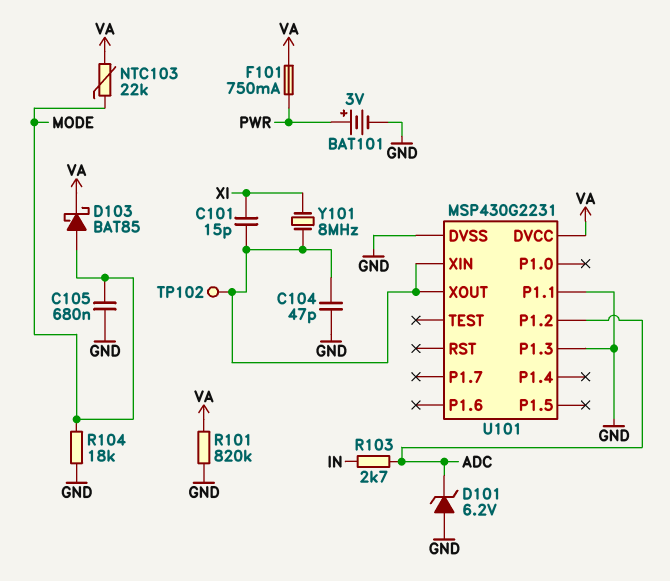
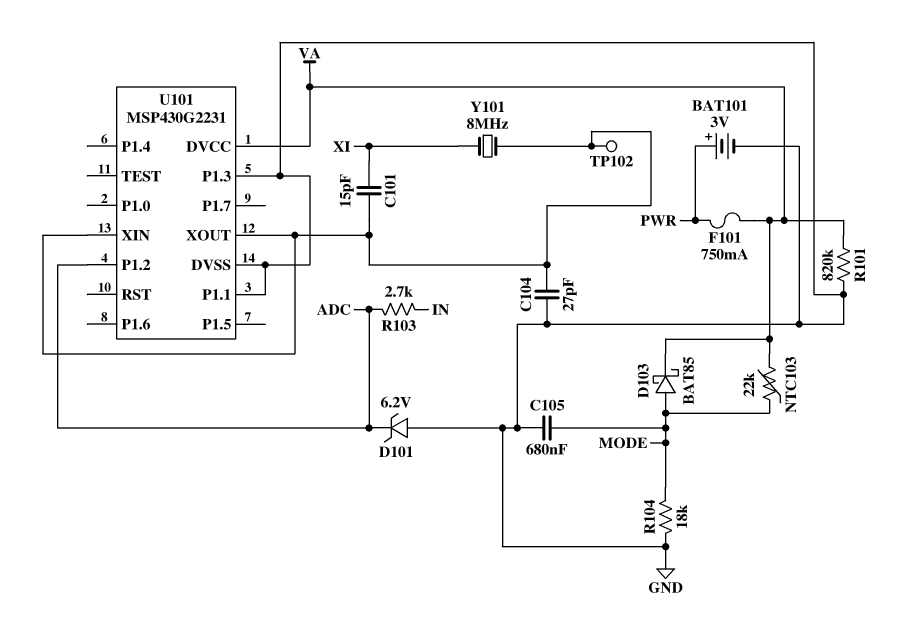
C104: 47pF (GND, U101/XIN) -> 27pF (GND, U101/XIN)

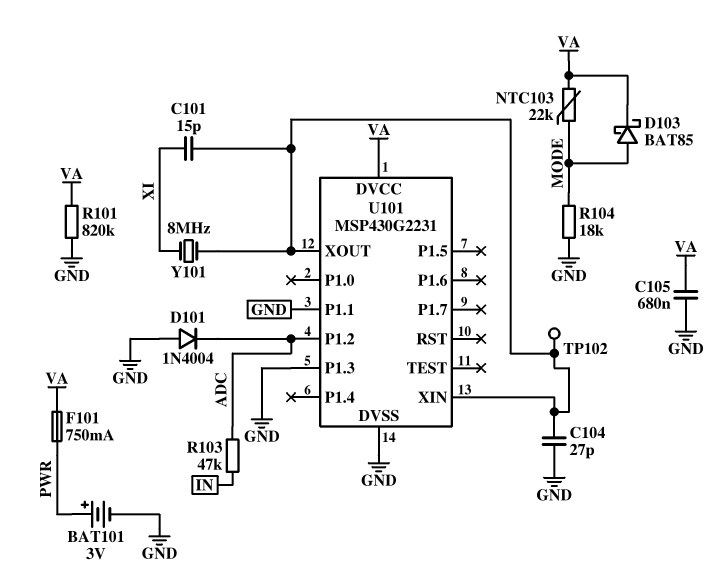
C105: 680nF (GND, MODE) -> 680nF (GND, VA)
D101: zener 6.2V (A GND, K ADC) -> diode 1N4004 (A GND, K ADC)
R103: 2.7k (ADC, IN) -> 47k (ADC, IN)

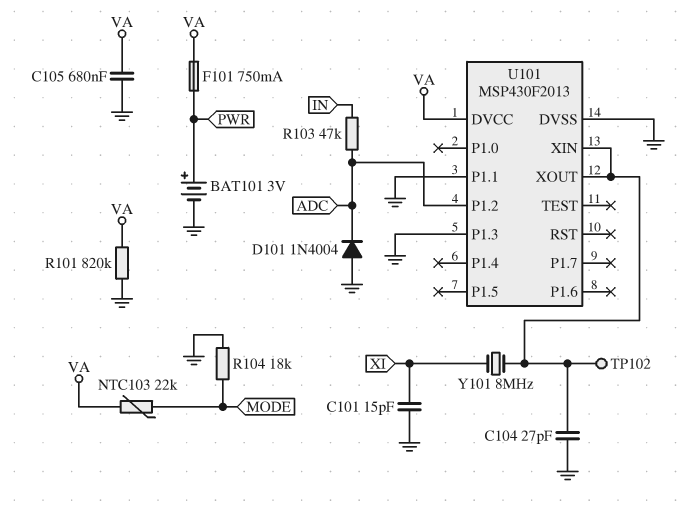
C101: 15pF (U101/XIN, XI) -> 15pF (GND, XI)
D103: schottky BAT85 (A MODE, K VA) -> none
U101: MSP430G2231 -> MSP430F2013

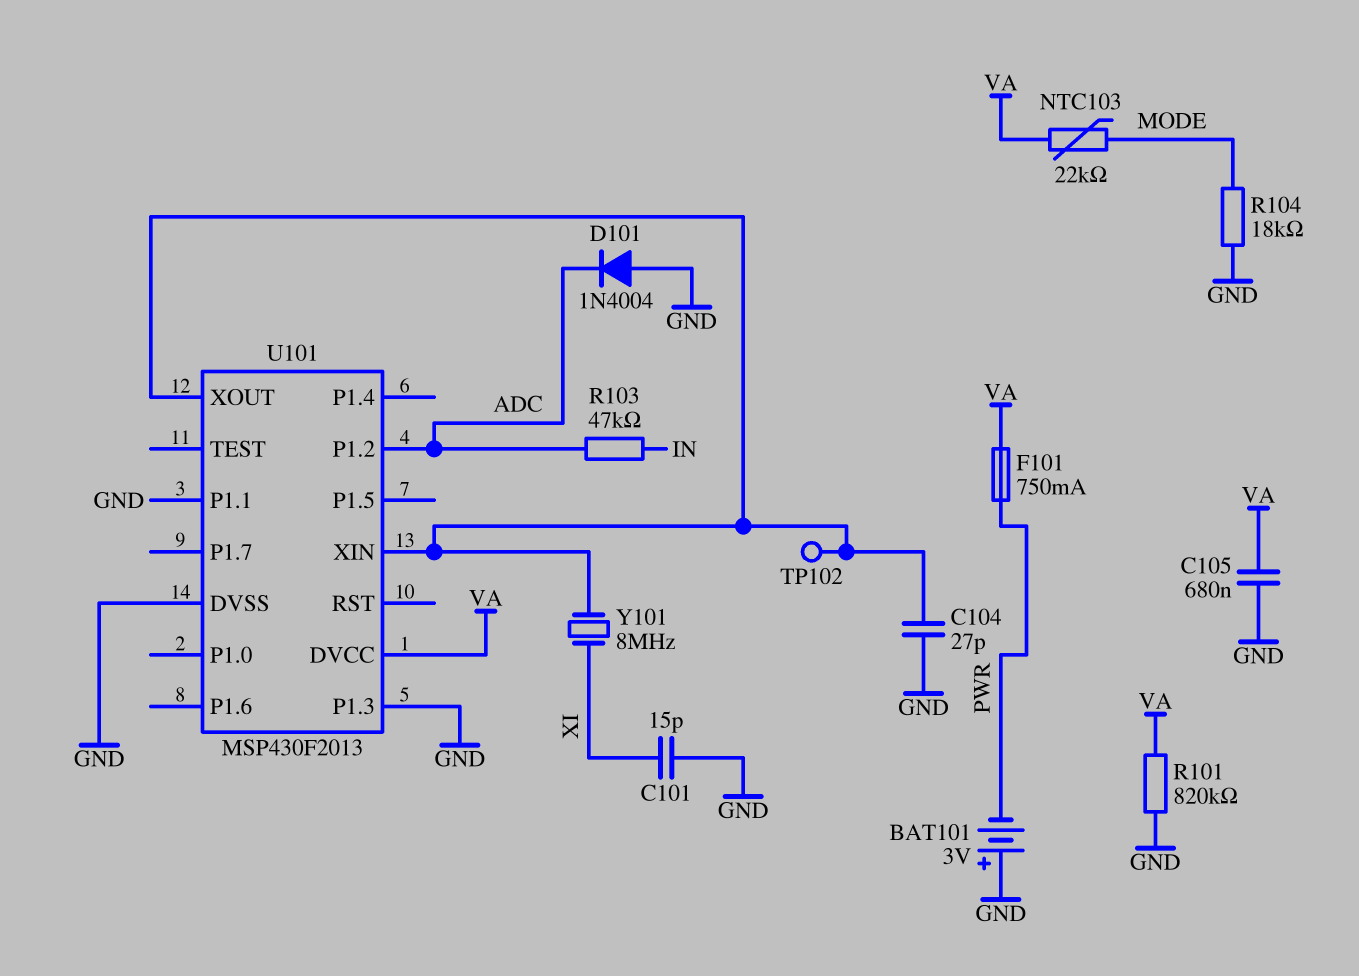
BAT101: 3V (plus PWR, minus GND) -> 3V (plus GND, minus PWR)

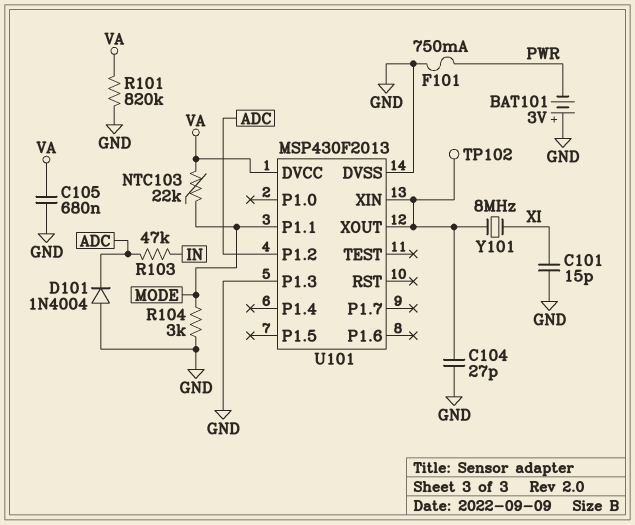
F101: 750mA (PWR, VA) -> 750mA (GND, PWR)
R104: 18k (GND, MODE) -> 3k (GND, MODE)
U101 pin P1.1: GND -> MODE

